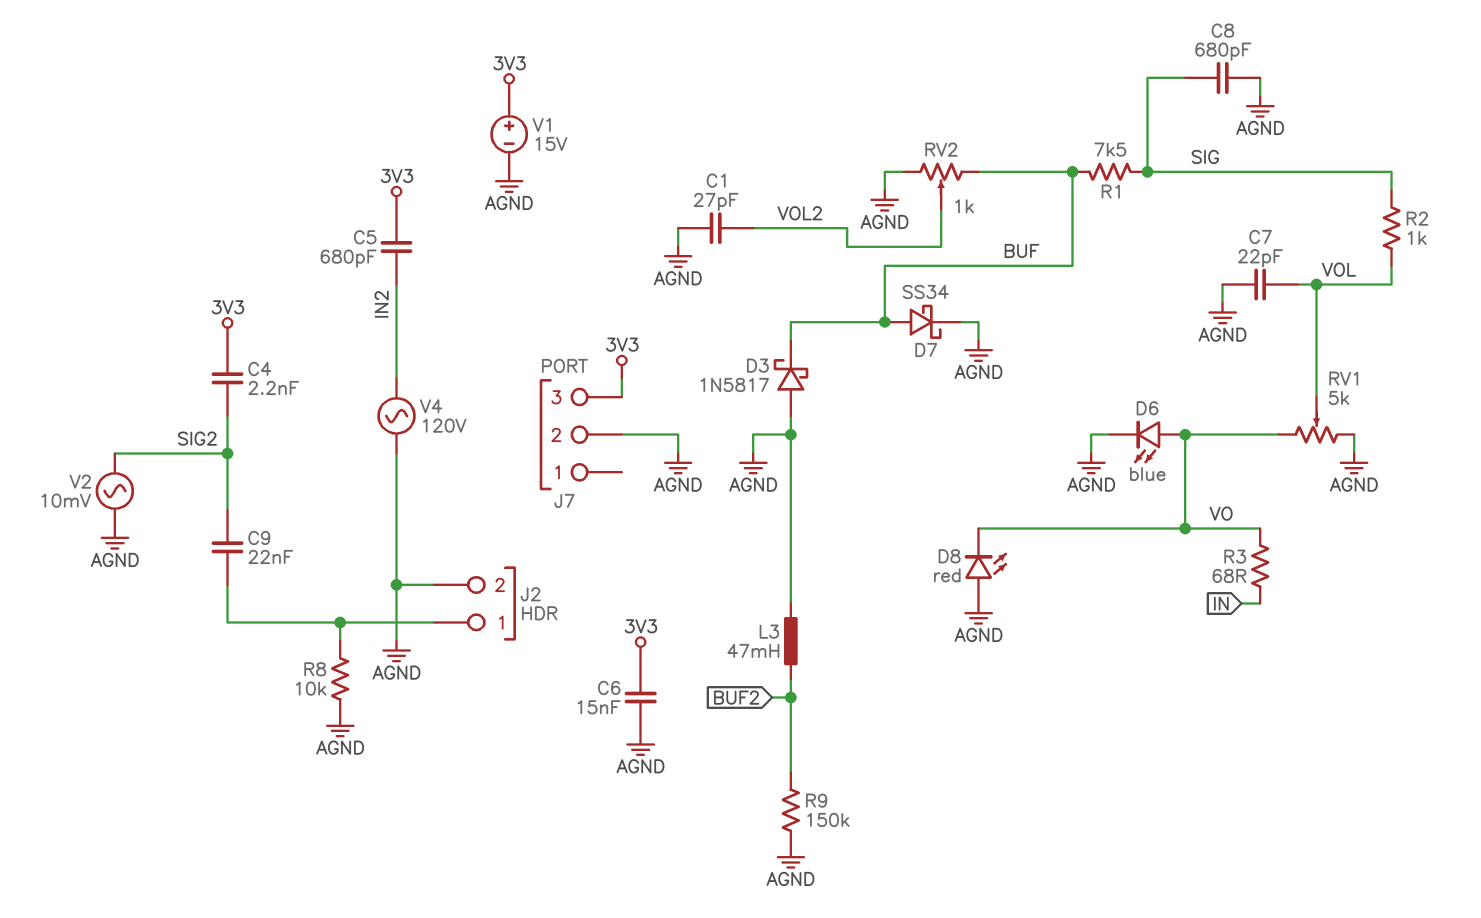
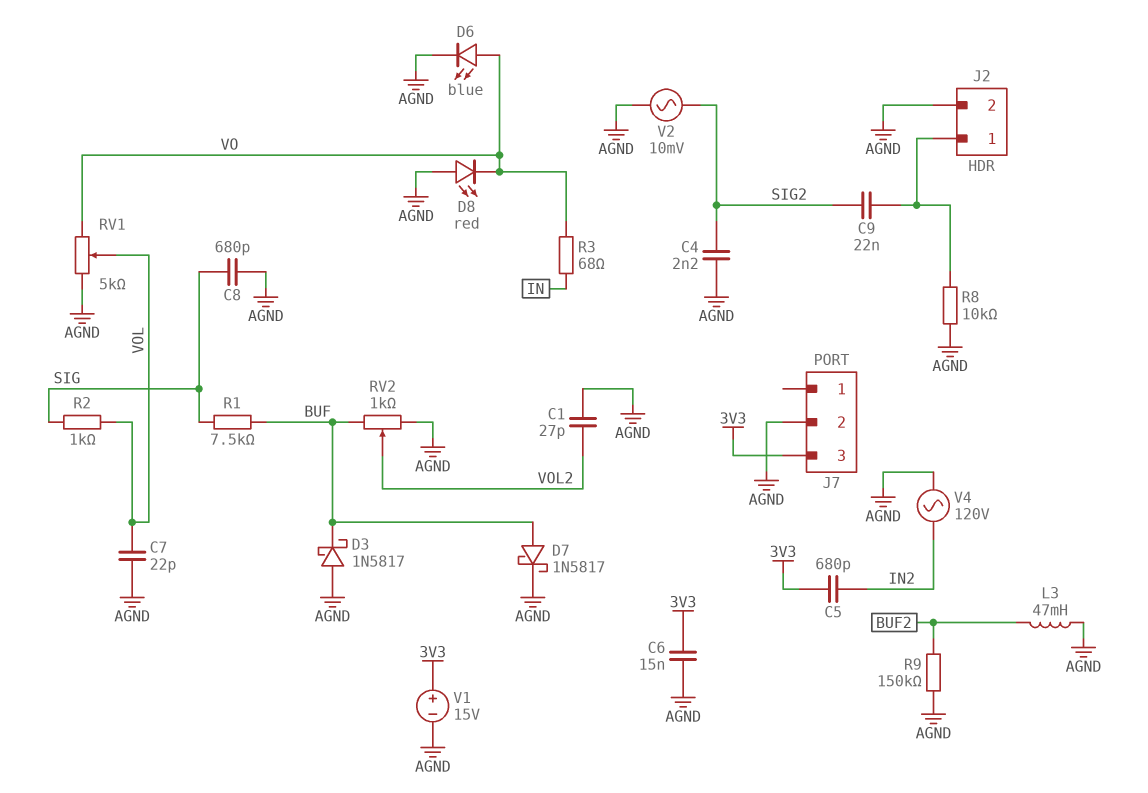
C4: 2.2nF (3V3, SIG2) -> 2.2nF (AGND, SIG2)
D7: schottky SS34 (A BUF, K AGND) -> schottky 1N5817 (A BUF, K AGND)

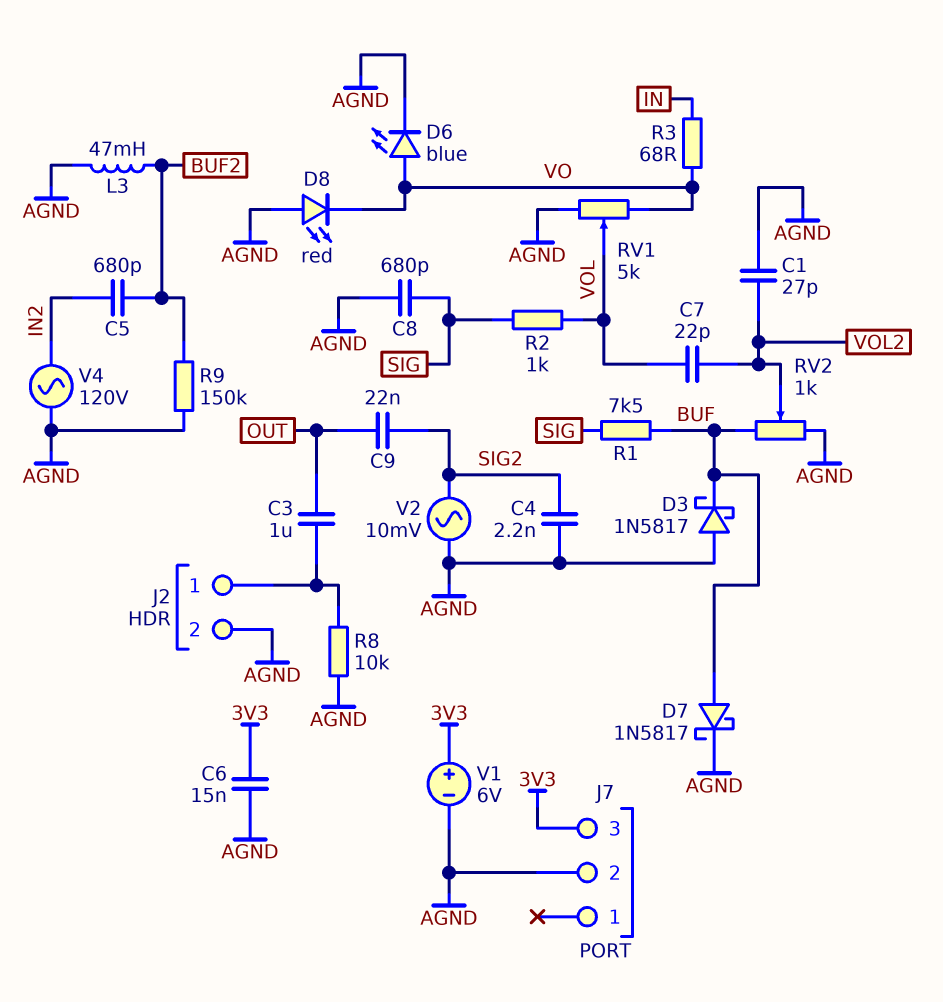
C3: none -> 1uF (J2/1, OUT)
C5: 680pF (3V3, IN2) -> 680pF (BUF2, IN2)
C7: 22pF (AGND, VOL) -> 22pF (VOL, VOL2)
C9: 22nF (J2/1, SIG2) -> 22nF (OUT, SIG2)
V1: 15V (plus 3V3, minus AGND) -> 6V (plus 3V3, minus AGND)

